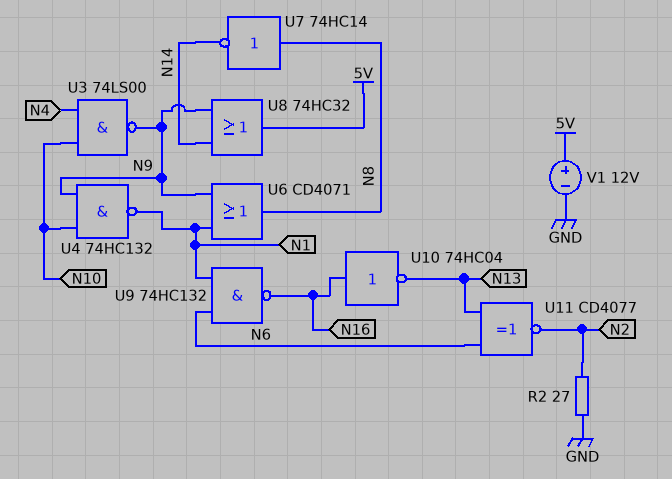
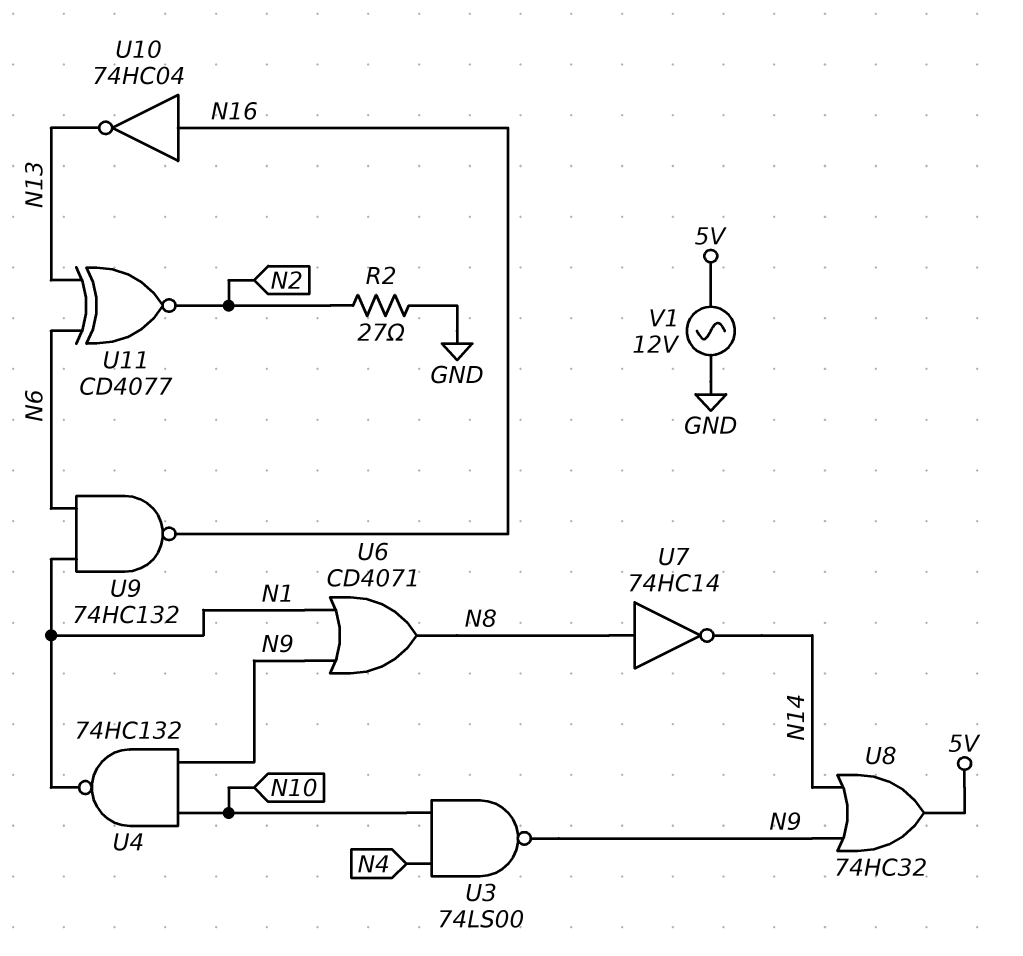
V1: 12V (plus 5V, minus GND) -> AC 12V (5V, GND)

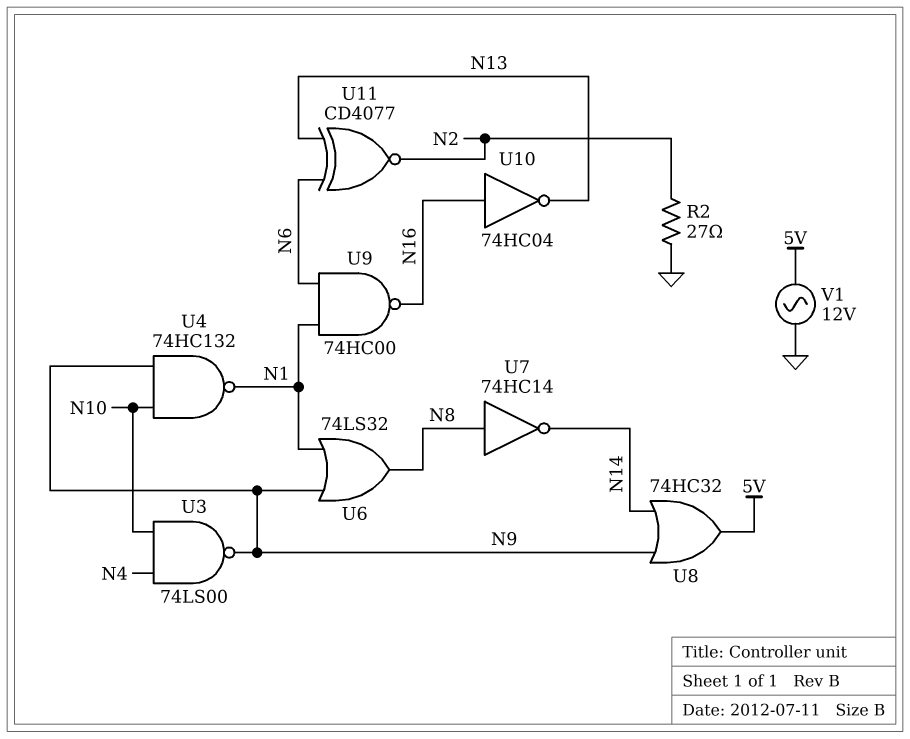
U6: OR CD4071 (in N1, in N9, out N8) -> OR 74LS32 (in N1, in N9, out N8)
U9: NAND 74HC132 (in N1, in N6, out N16) -> NAND 74HC00 (in N1, in N6, out N16)

